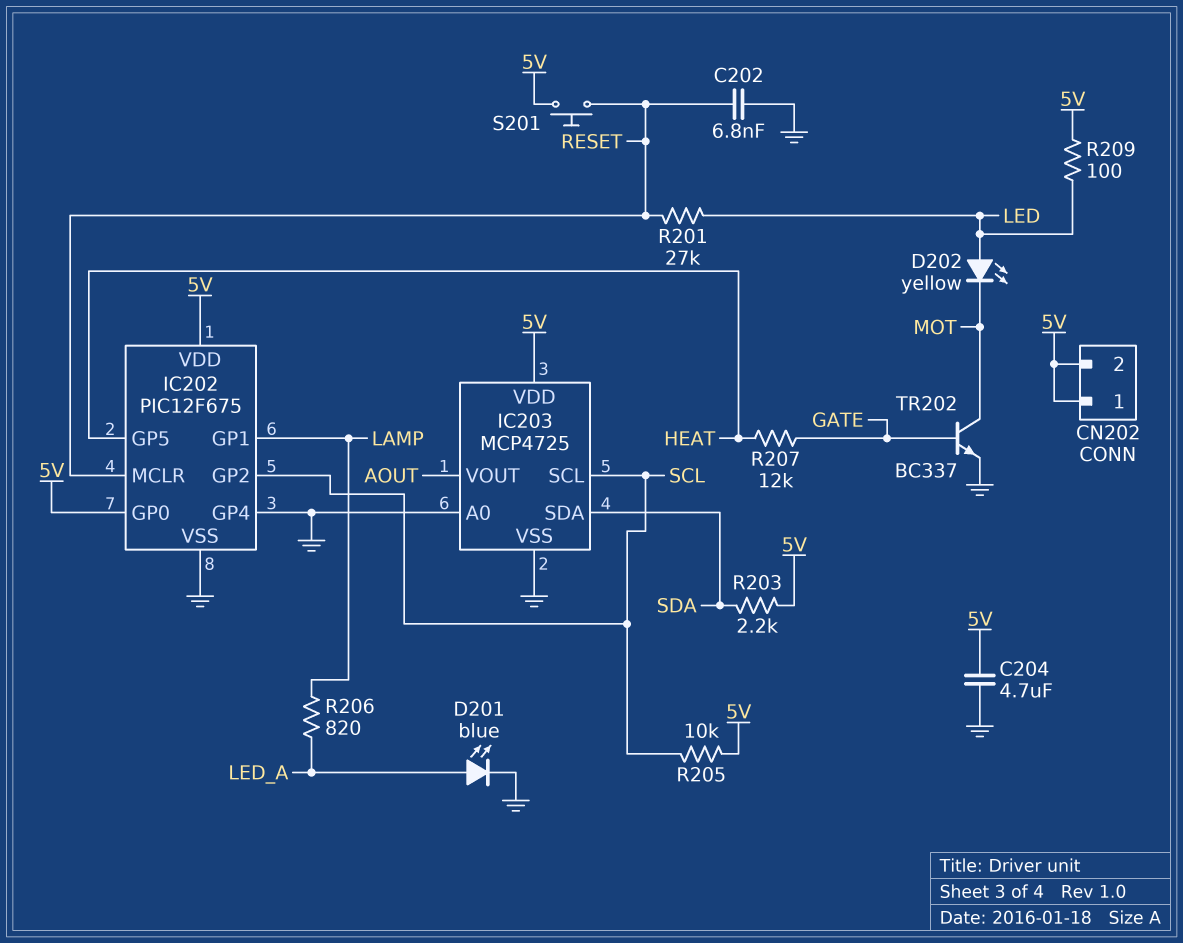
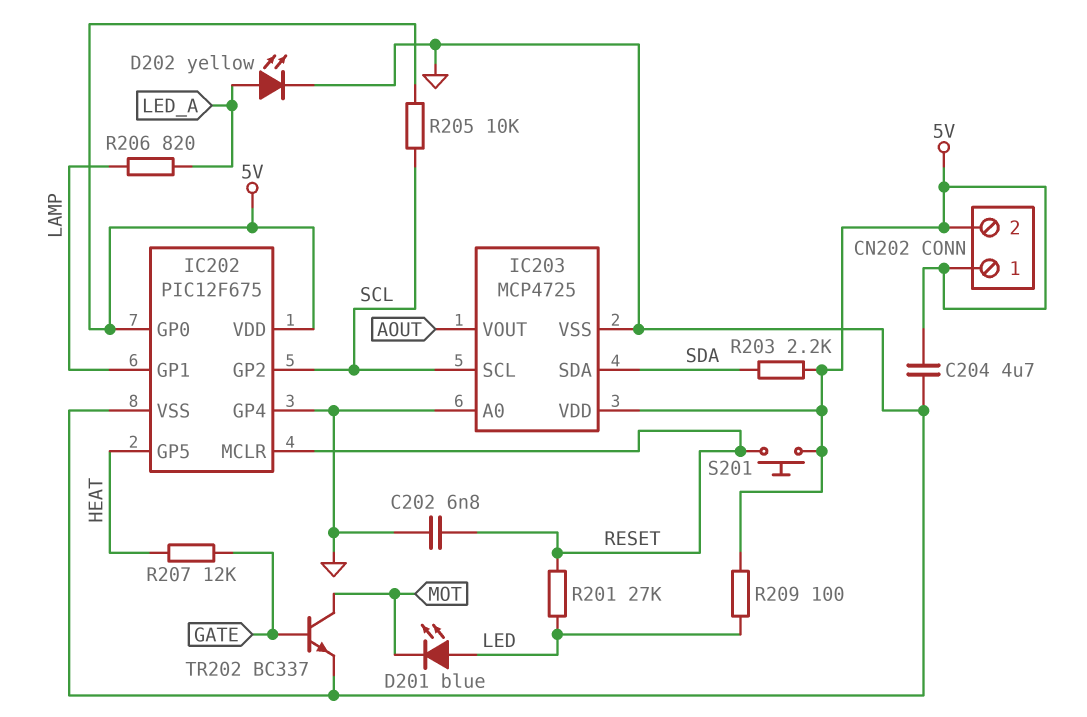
D201: LED blue (A LED_A, K GND) -> LED blue (A LED, K MOT)
D202: LED yellow (A LED, K MOT) -> LED yellow (A LED_A, K GND)

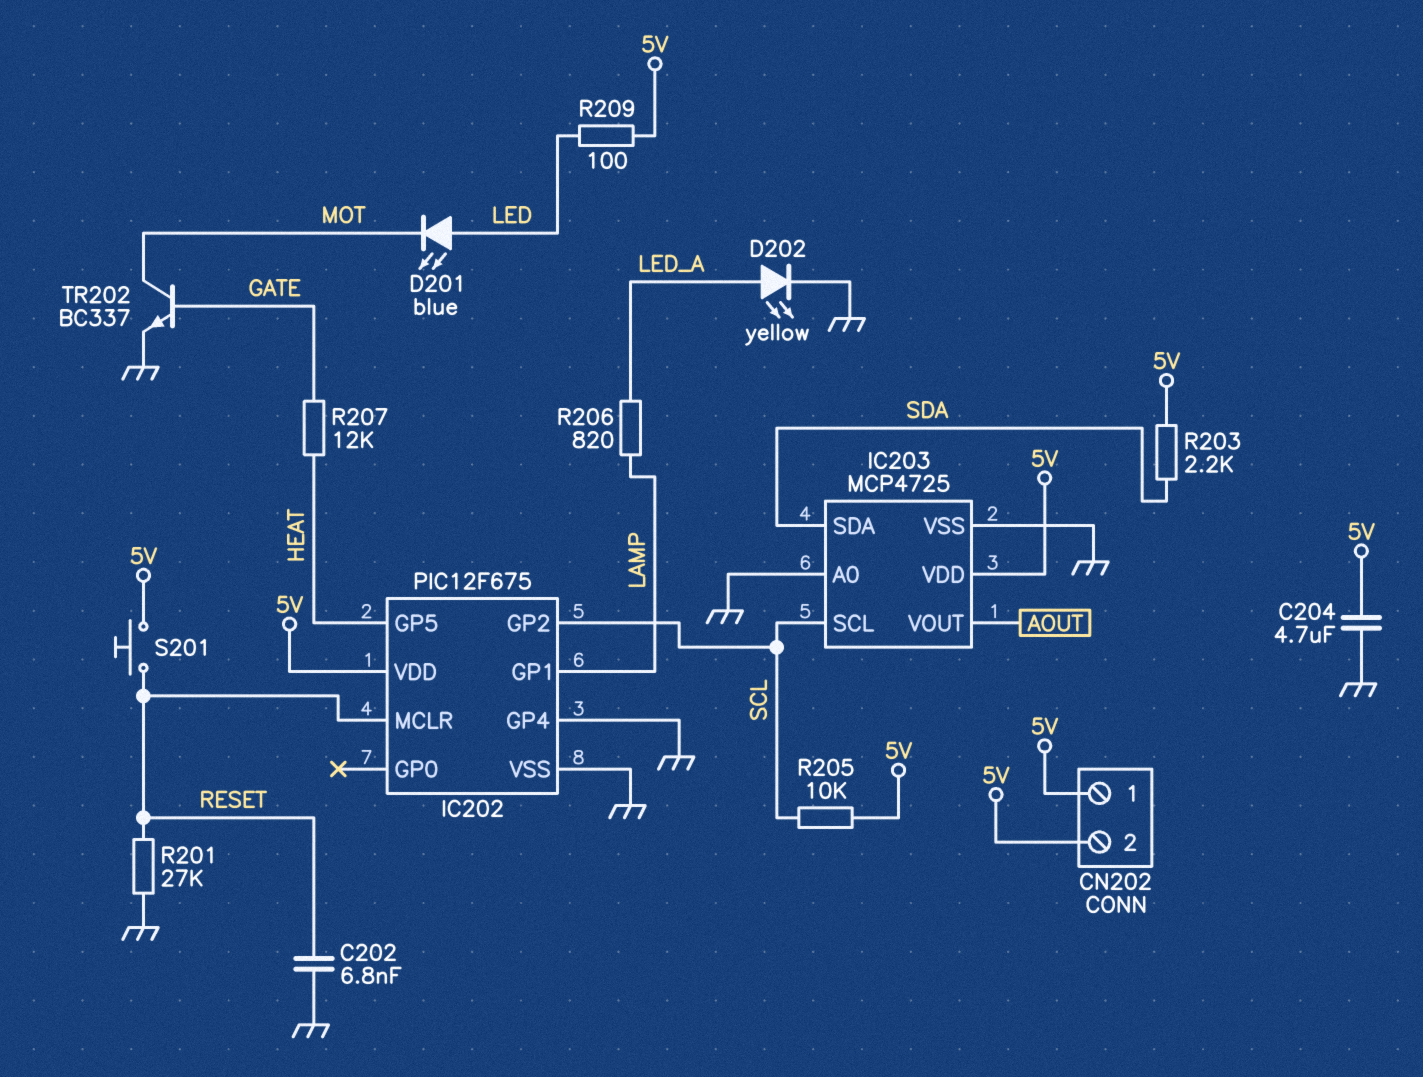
IC202 pin GP0: 5V -> none
R201: 27k (LED, RESET) -> 27k (GND, RESET)

